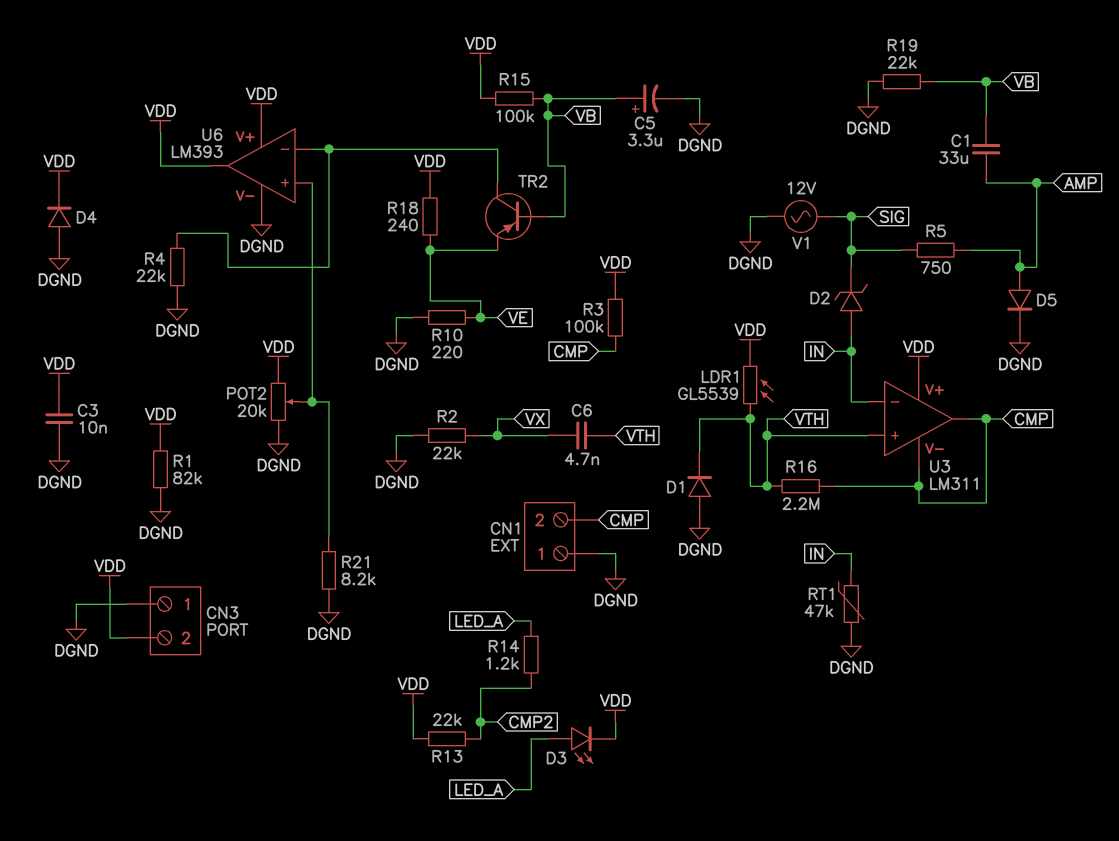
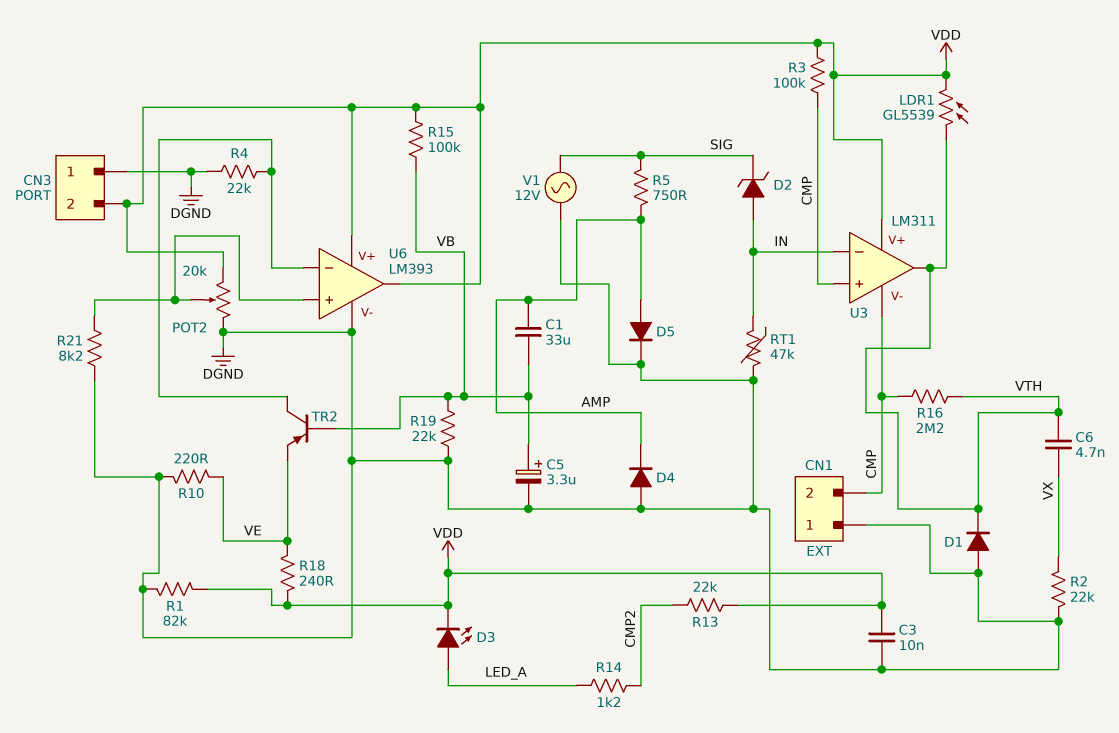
D4: diode (A DGND, K VDD) -> diode (A DGND, K AMP)
U3 pin in+: VTH -> CMP
U3 pin out: CMP -> VTH

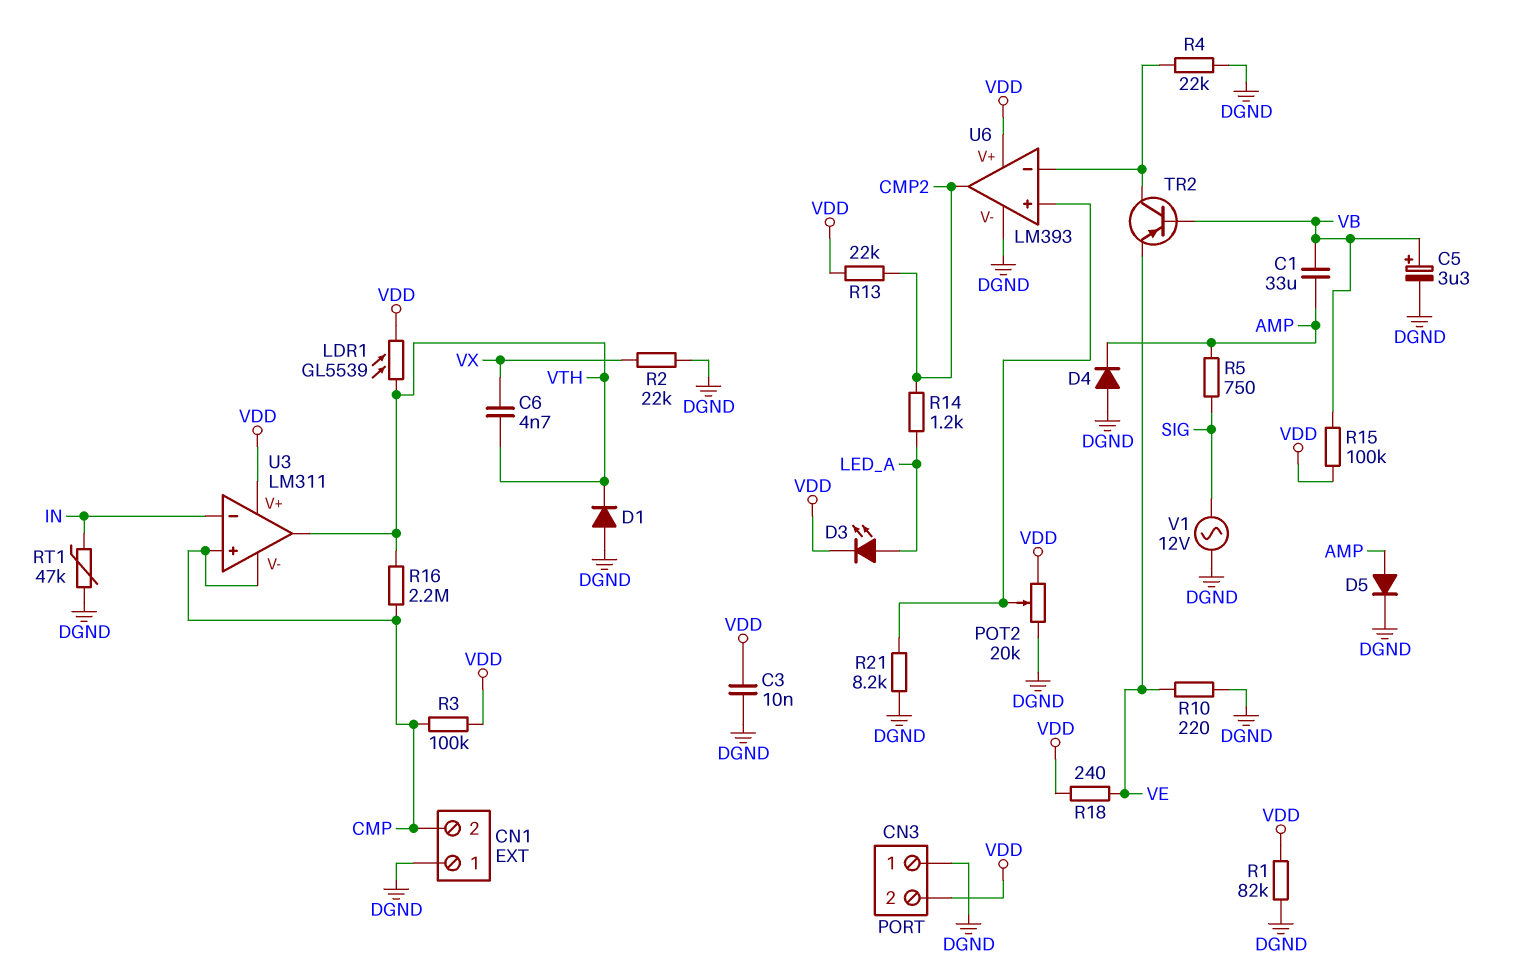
D2: zener (A IN, K SIG) -> none
R19: 22k (DGND, VB) -> none
U6 pin out: VDD -> CMP2

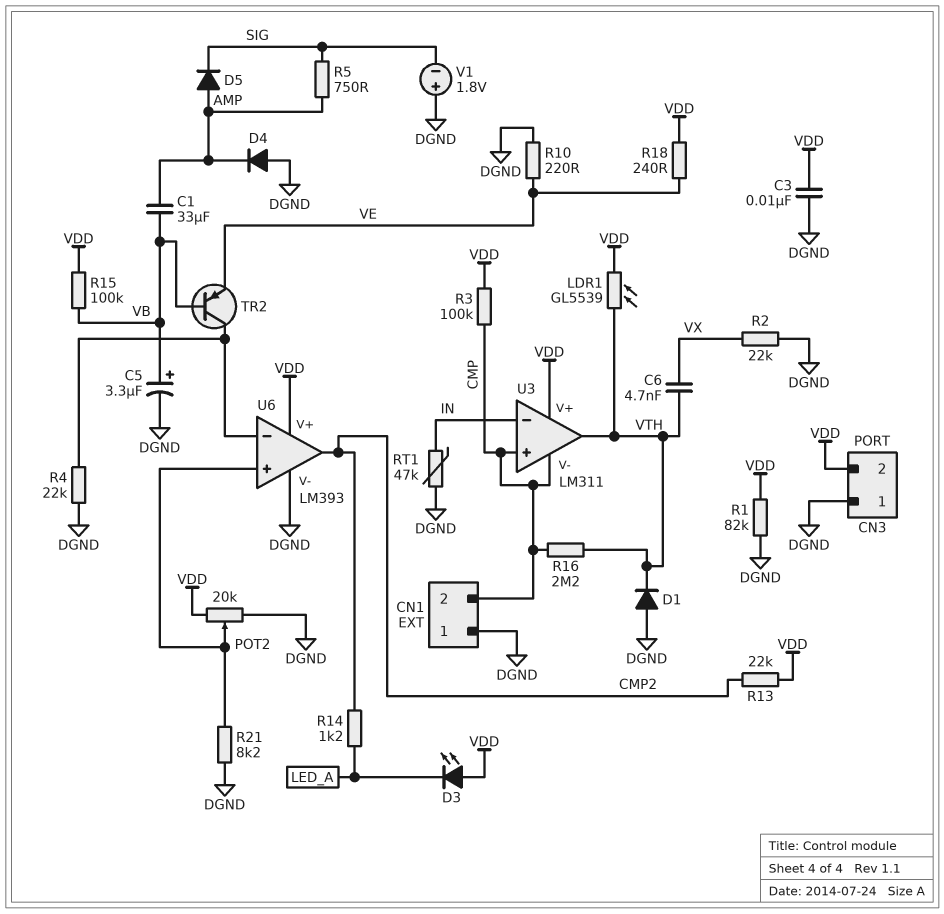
D3: LED (A LED_A, K VDD) -> LED (A VDD, K LED_A)
D5: diode (A AMP, K DGND) -> diode (A AMP, K SIG)
V1: AC 12V (DGND, SIG) -> 1.8V (plus DGND, minus SIG)

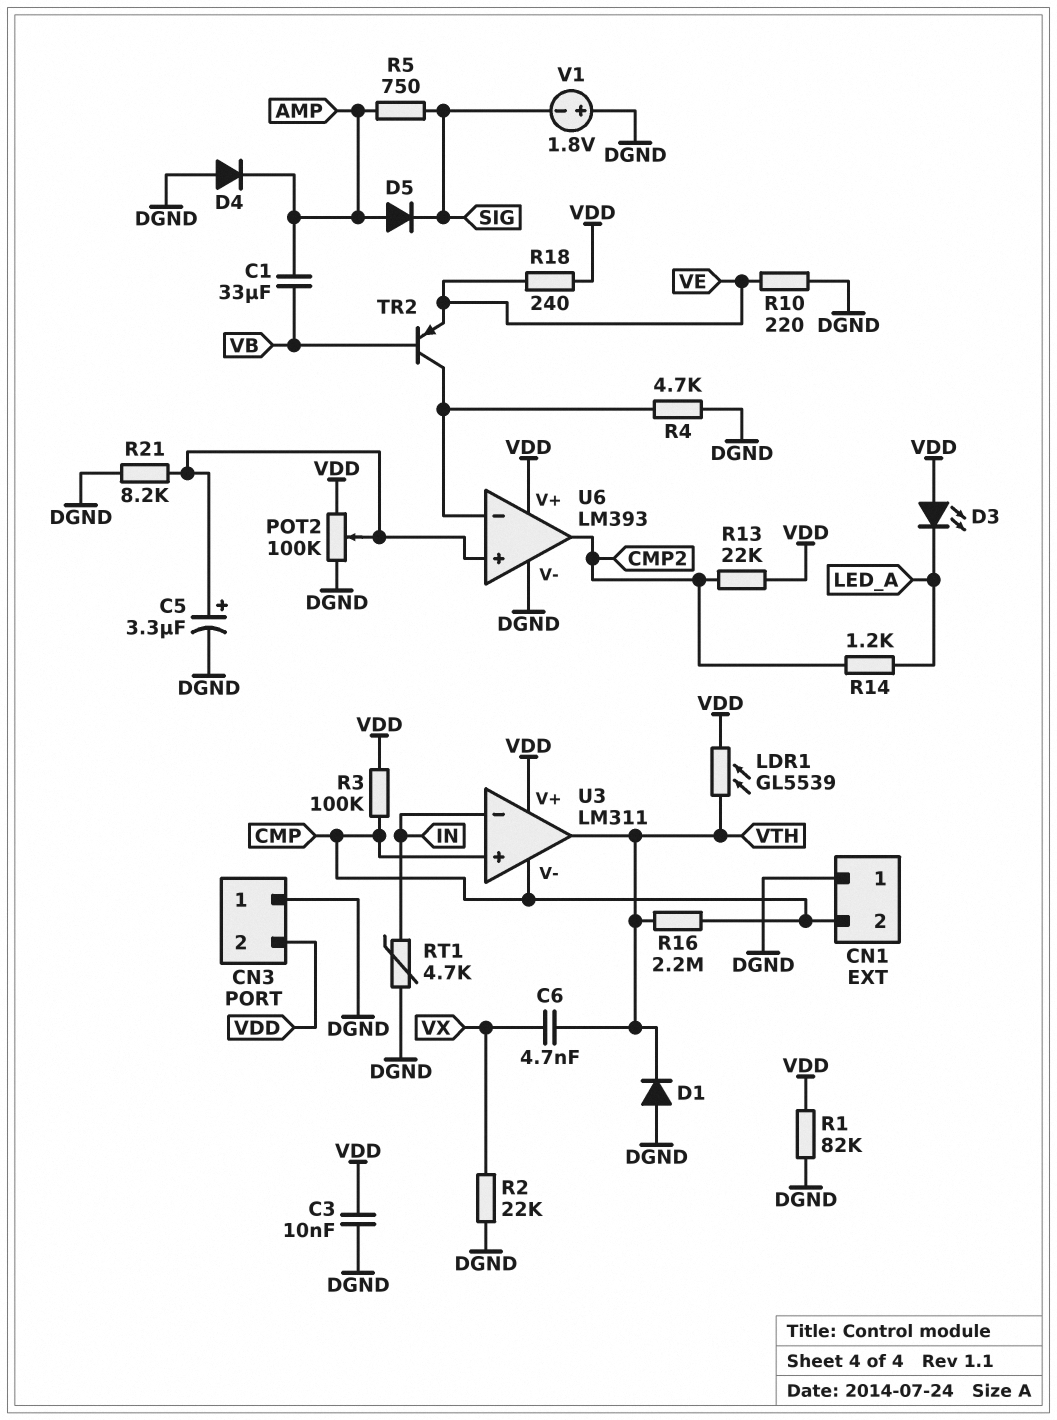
C5: 3.3uF (plus VB, minus DGND) -> 3.3uF (plus U6/in+, minus DGND)
POT2: 20k (DGND, VDD, wiper U6/in+) -> 100k (DGND, VDD, wiper U6/in+)
R4: 22k (DGND, U6/in-) -> 4.7k (DGND, U6/in-)
R15: 100k (VB, VDD) -> none
RT1: 47k (DGND, IN) -> 4.7k (DGND, IN)

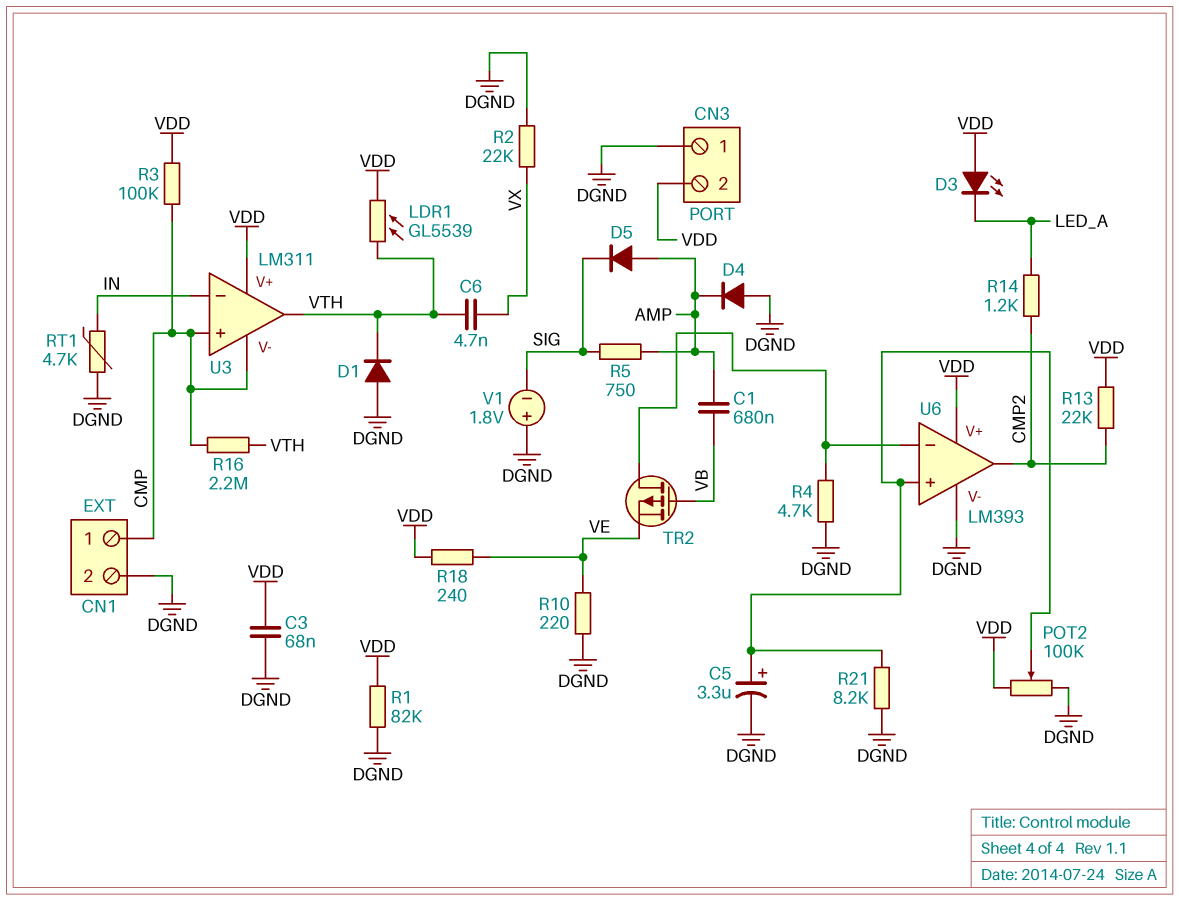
C1: 33uF (AMP, VB) -> 680nF (AMP, VB)
C3: 10nF (DGND, VDD) -> 68nF (DGND, VDD)
CN1 pin 1: DGND -> CMP
CN1 pin 2: CMP -> DGND
TR2: PNP (B VB, C U6/in-, E VE) -> PMOS (G VB, D U6/in-, S VE)

